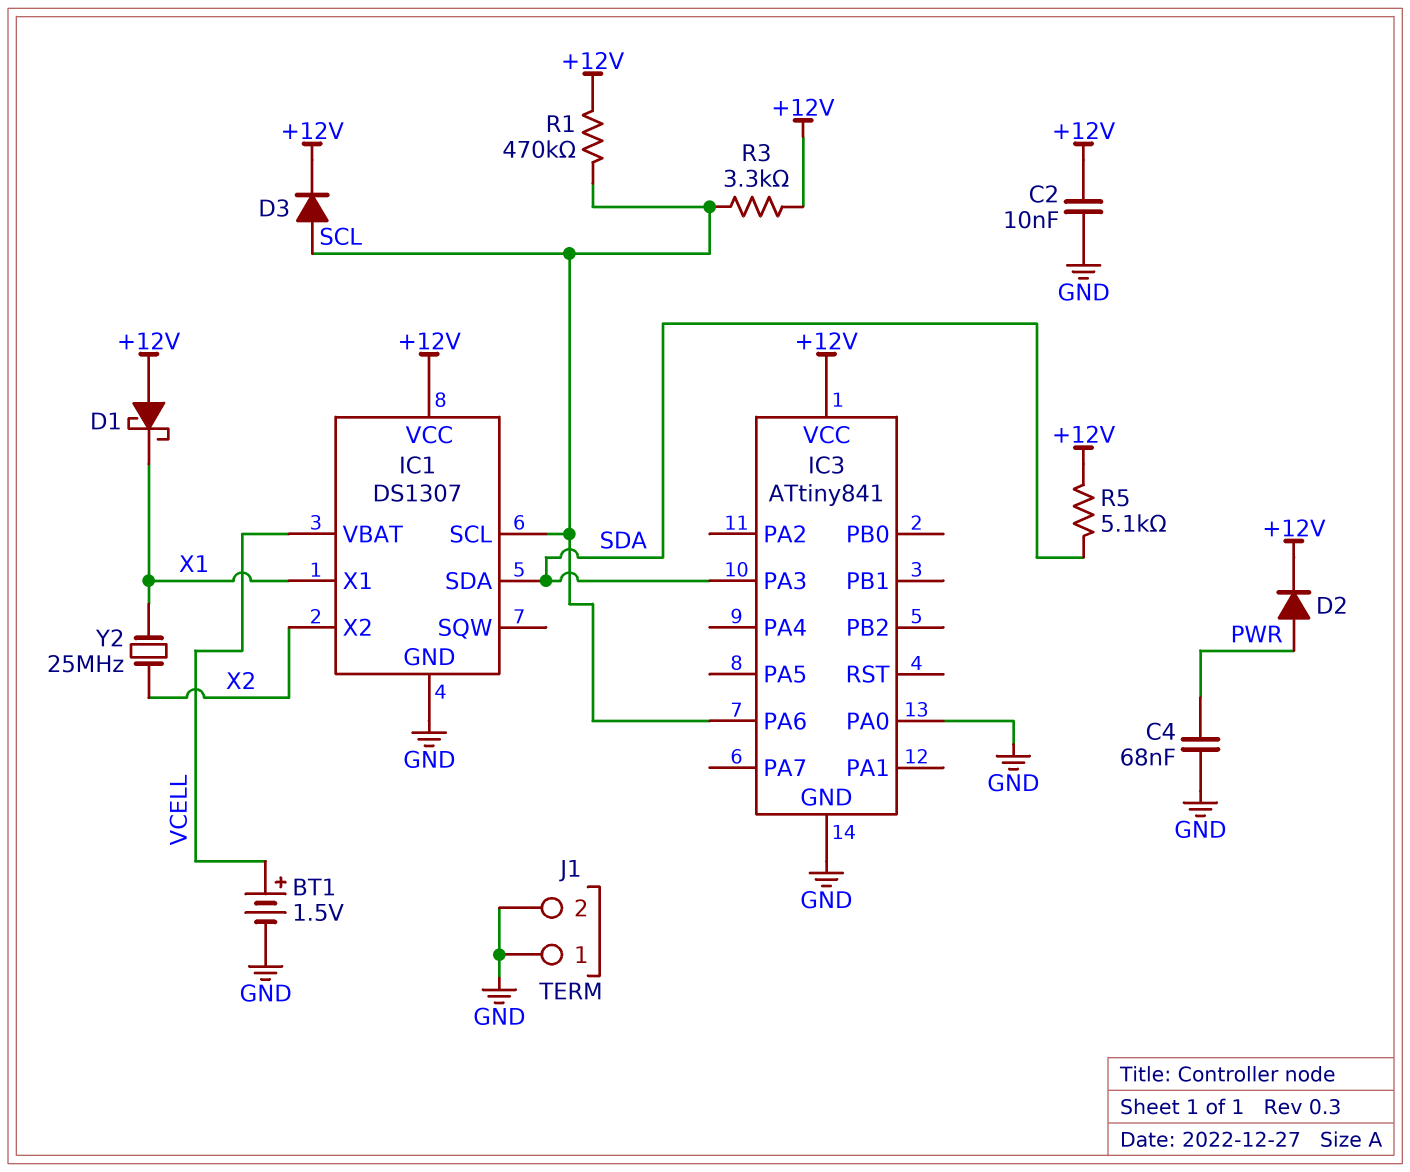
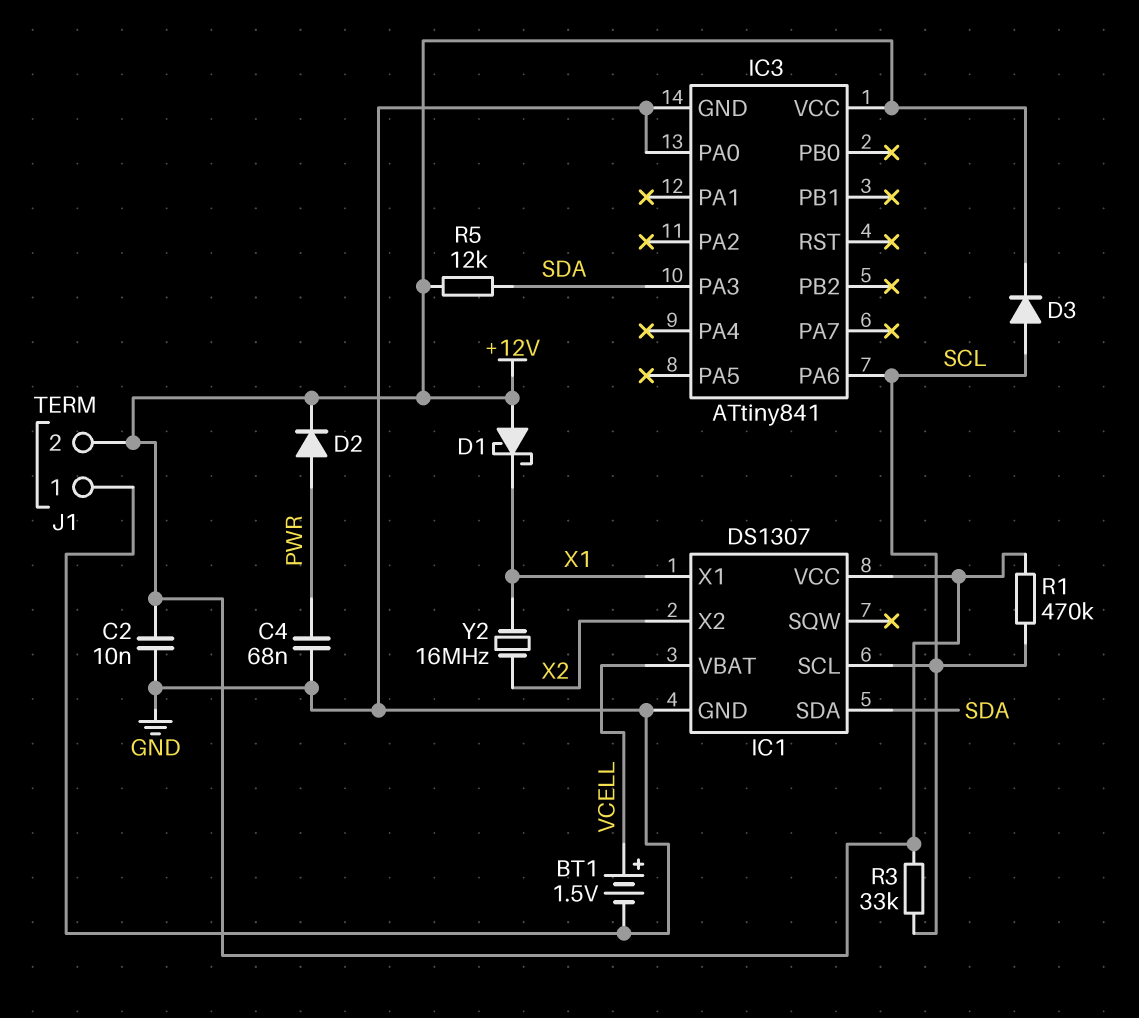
J1 pin 2: GND -> +12V
R3: 3.3k (+12V, SCL) -> 33k (+12V, SCL)
R5: 5.1k (+12V, SDA) -> 12k (+12V, SDA)
Y2: 25MHz (X1, X2) -> 16MHz (X1, X2)

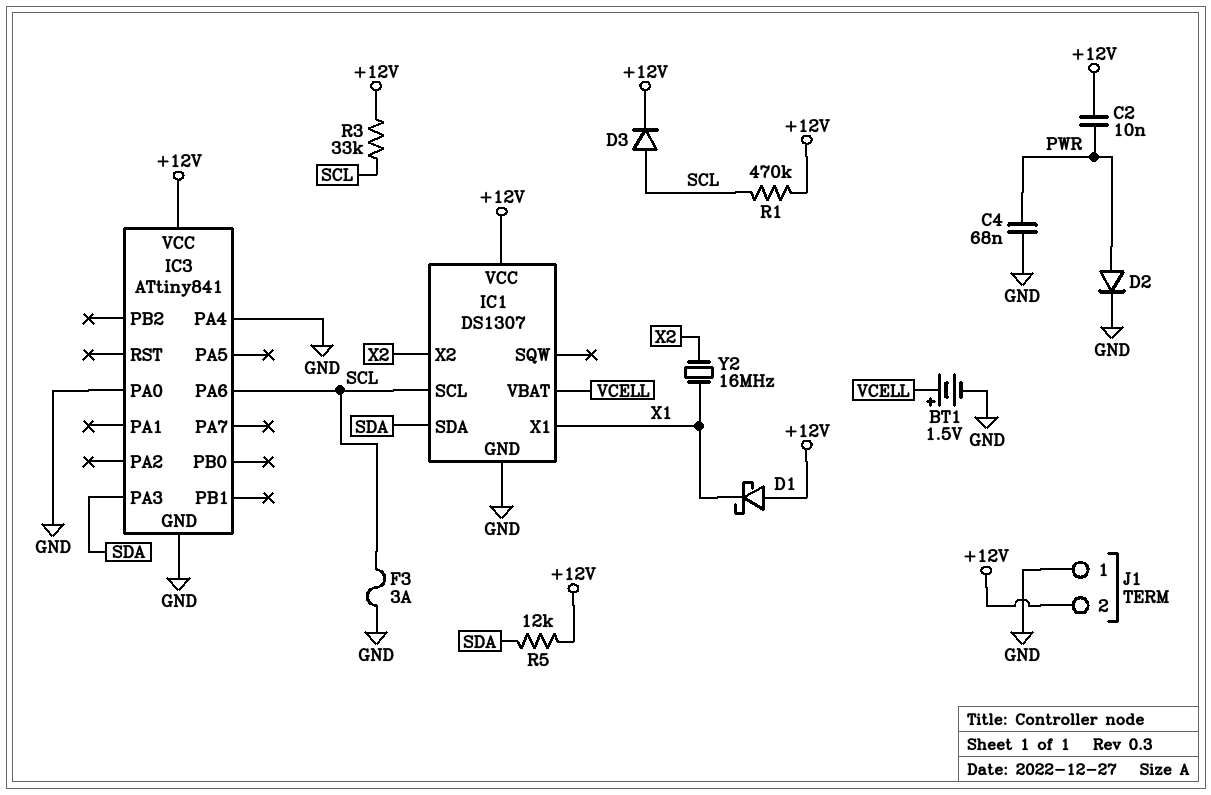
C2: 10nF (+12V, GND) -> 10nF (+12V, PWR)
D2: diode (A PWR, K +12V) -> diode (A PWR, K GND)
F3: none -> 3A (GND, SCL)
IC3 pin PA4: none -> GND

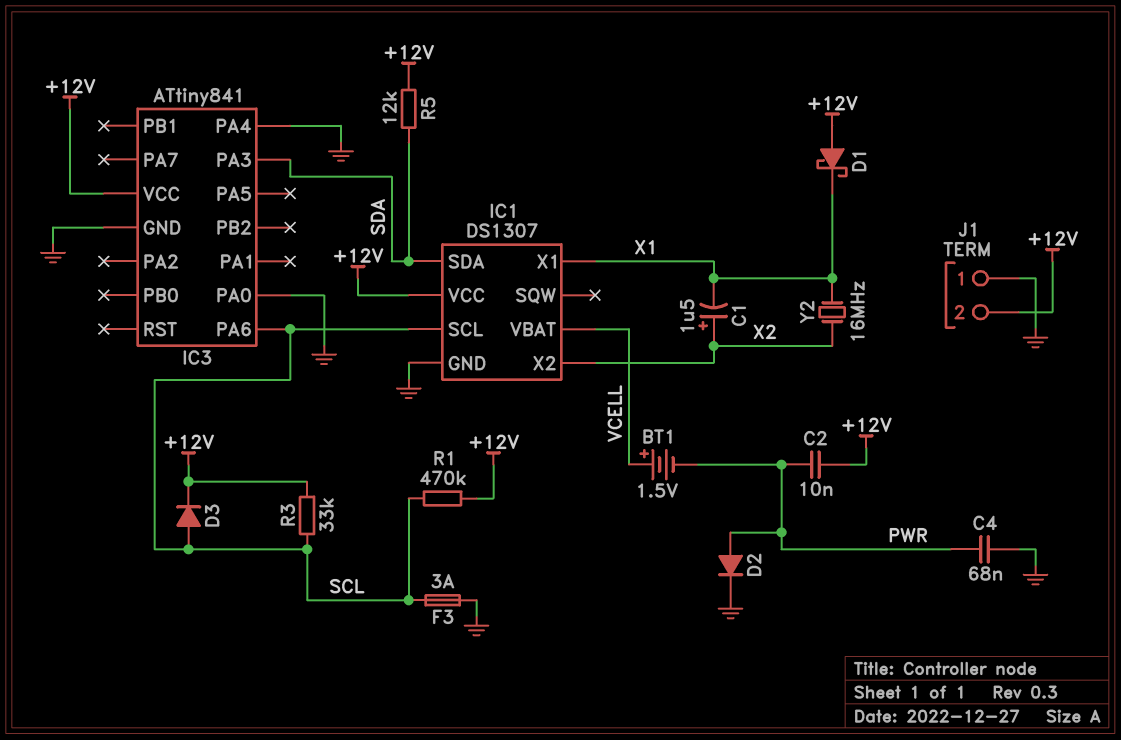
BT1: 1.5V (plus VCELL, minus GND) -> 1.5V (plus VCELL, minus PWR)
C1: none -> 1.5uF (plus X2, minus X1)

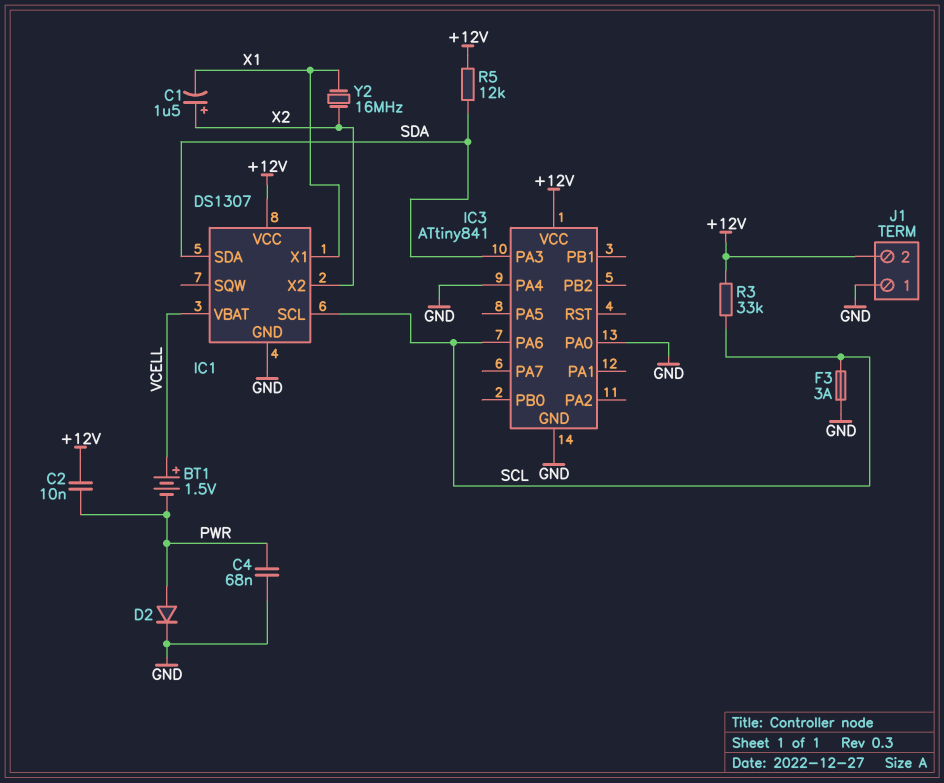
D1: schottky (A +12V, K X1) -> none
D3: diode (A SCL, K +12V) -> none
R1: 470k (+12V, SCL) -> none

